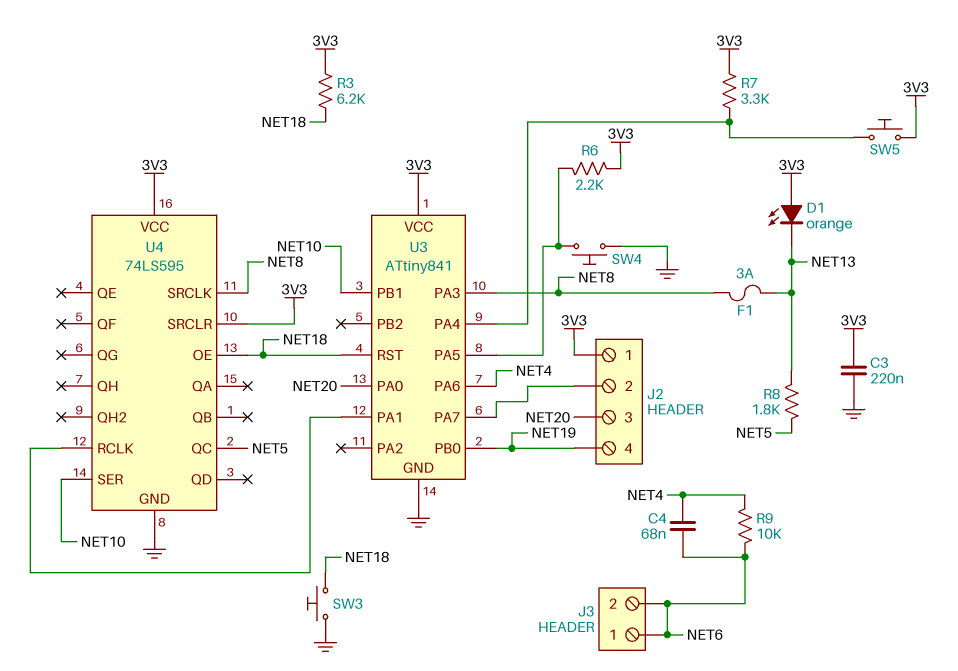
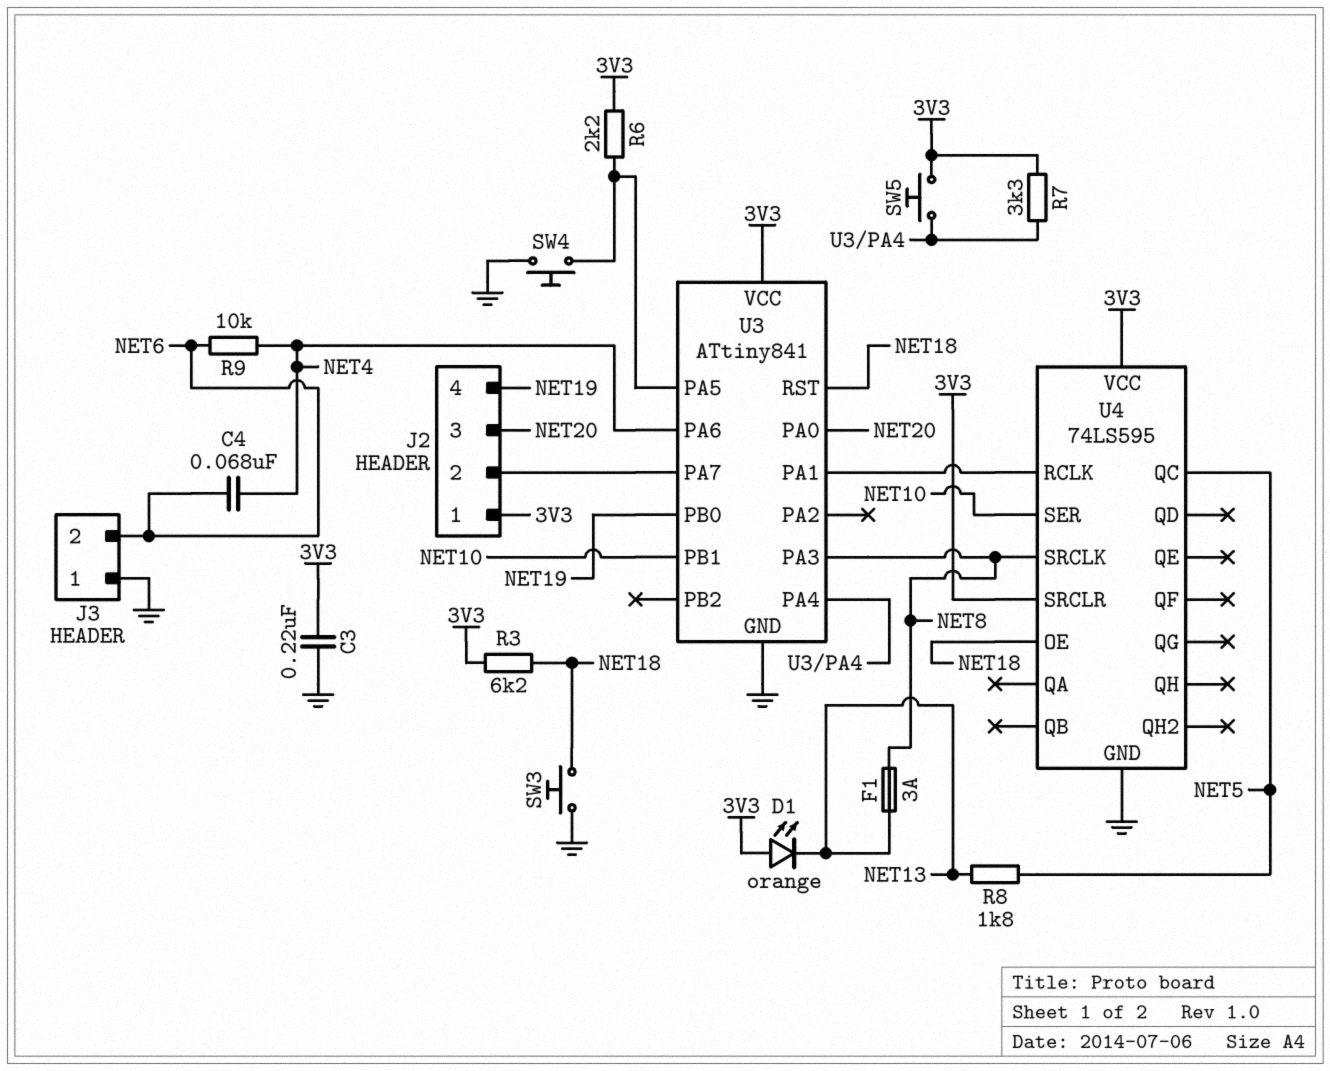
J3 pin 1: NET6 -> GND

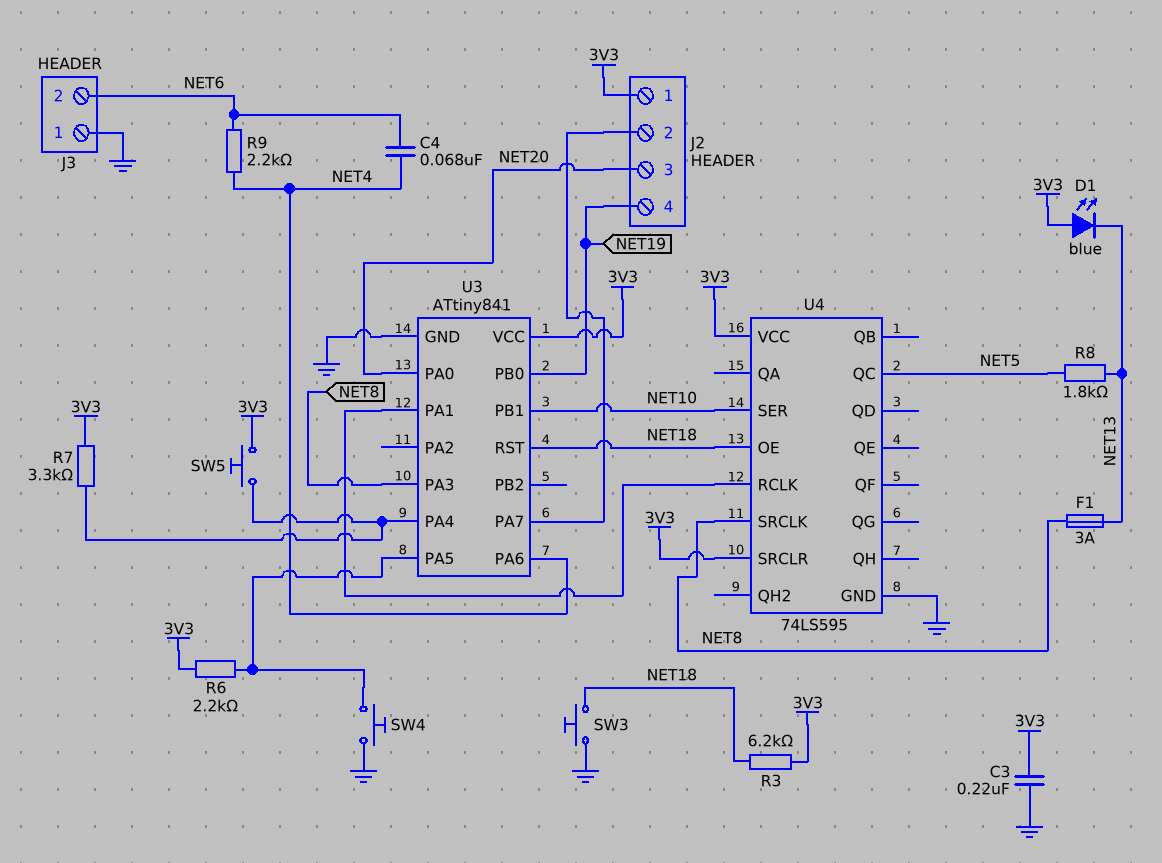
D1: LED orange (A 3V3, K NET13) -> LED blue (A 3V3, K NET13)
R9: 10k (NET4, NET6) -> 2.2k (NET4, NET6)

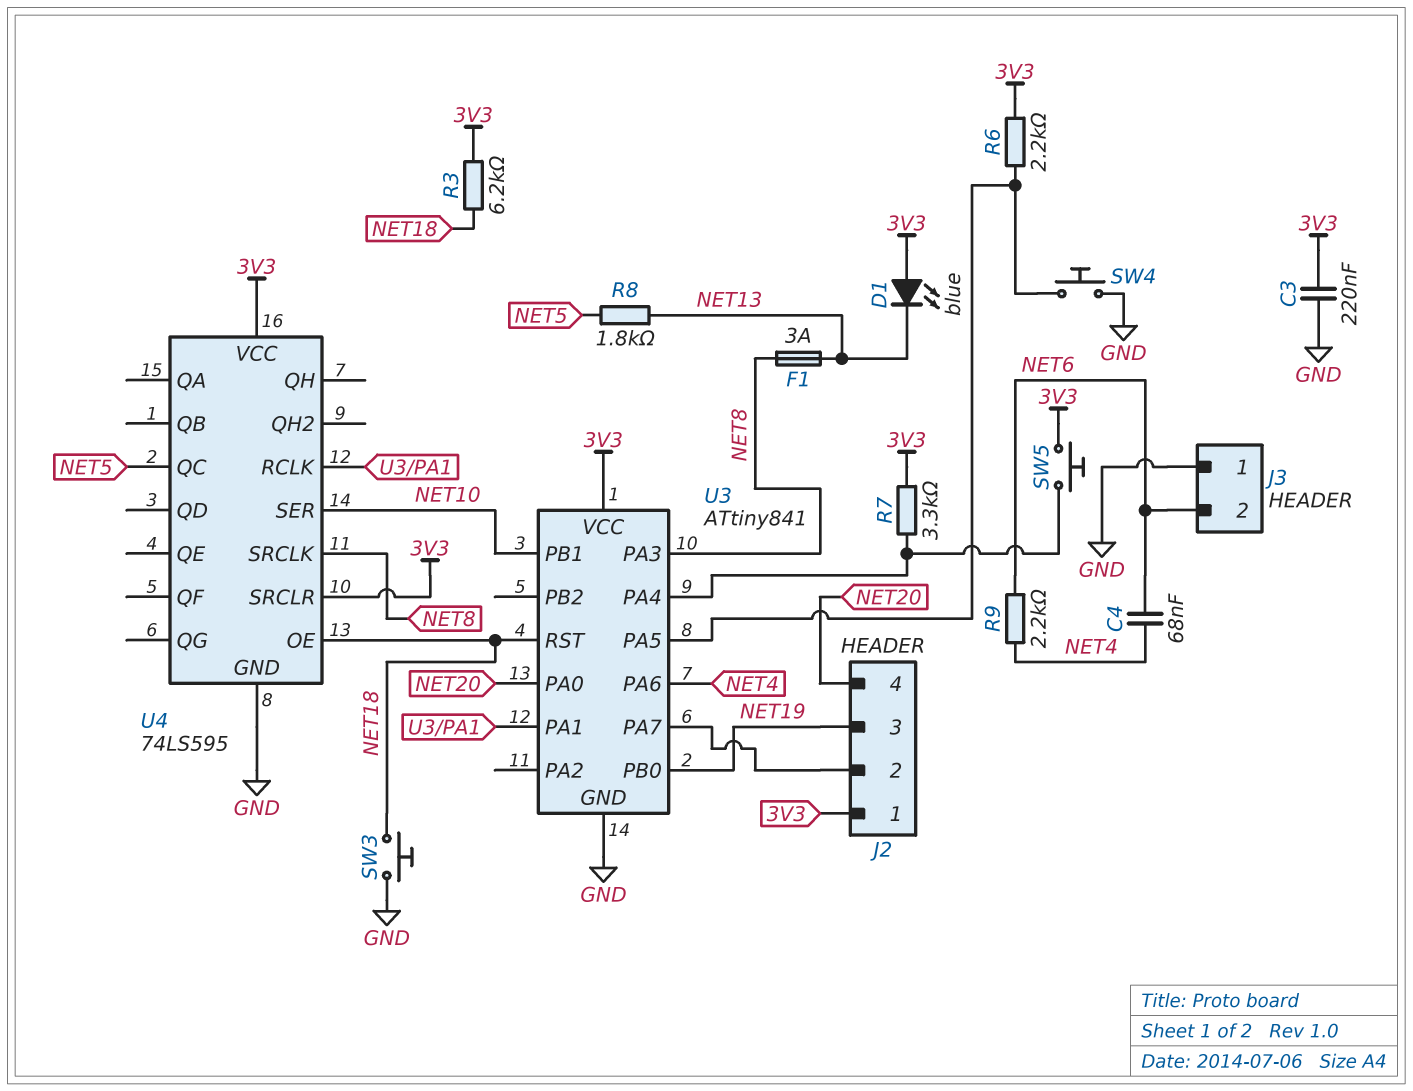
J2 pin 3: NET20 -> NET19
J2 pin 4: NET19 -> NET20

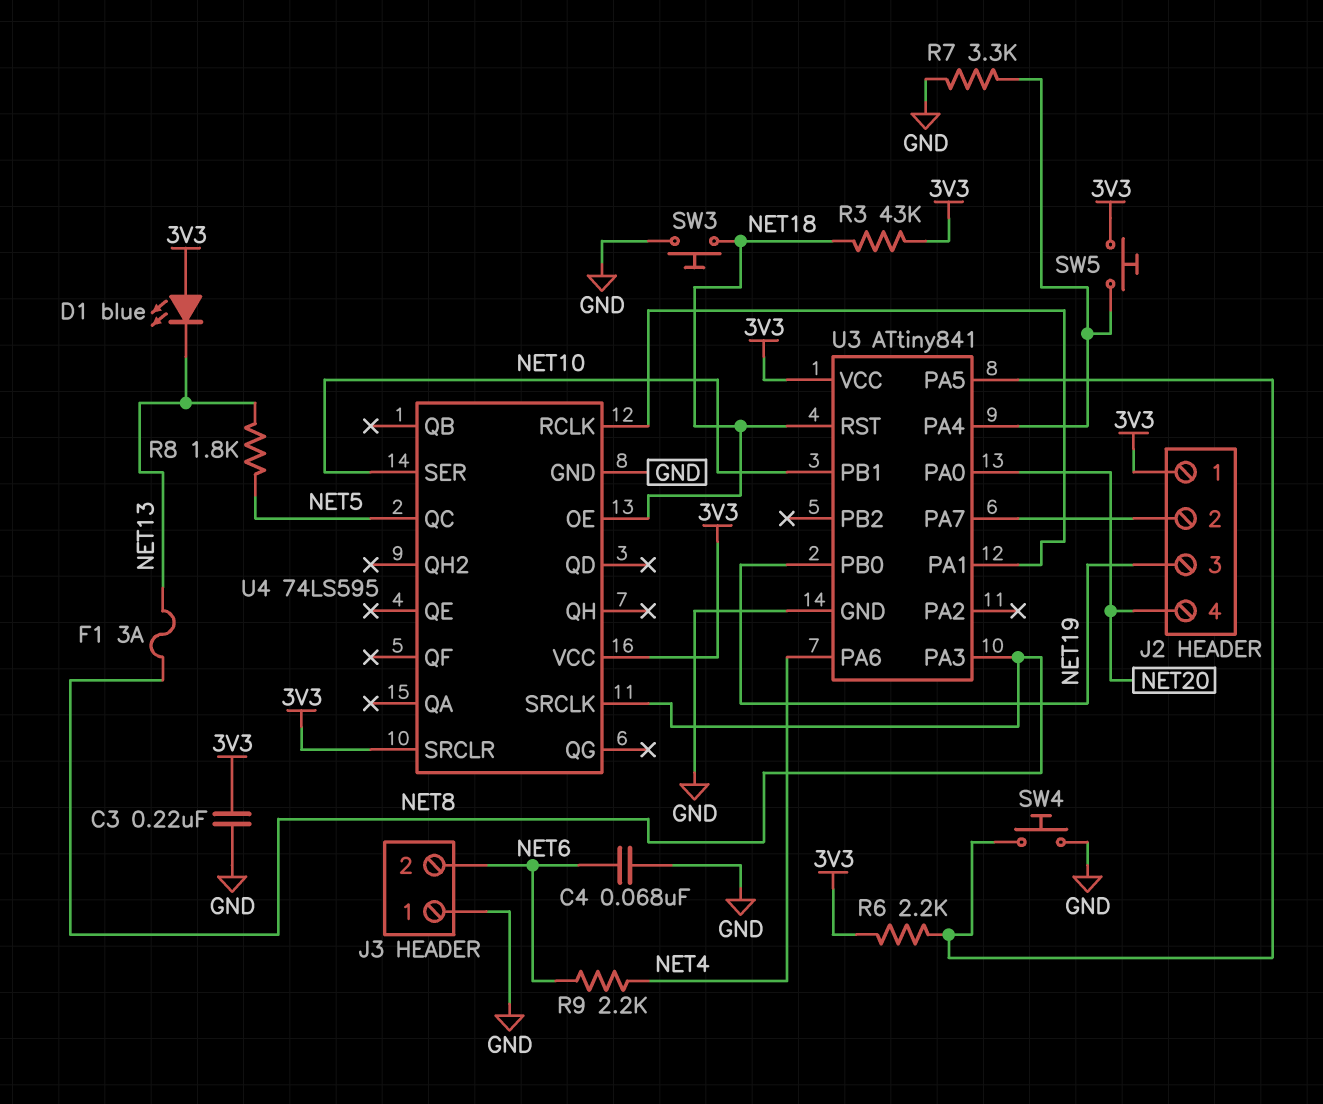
C4: 68nF (NET4, NET6) -> 68nF (GND, NET6)
R3: 6.2k (3V3, NET18) -> 43k (3V3, NET18)
R7: 3.3k (3V3, U3/PA4) -> 3.3k (GND, U3/PA4)

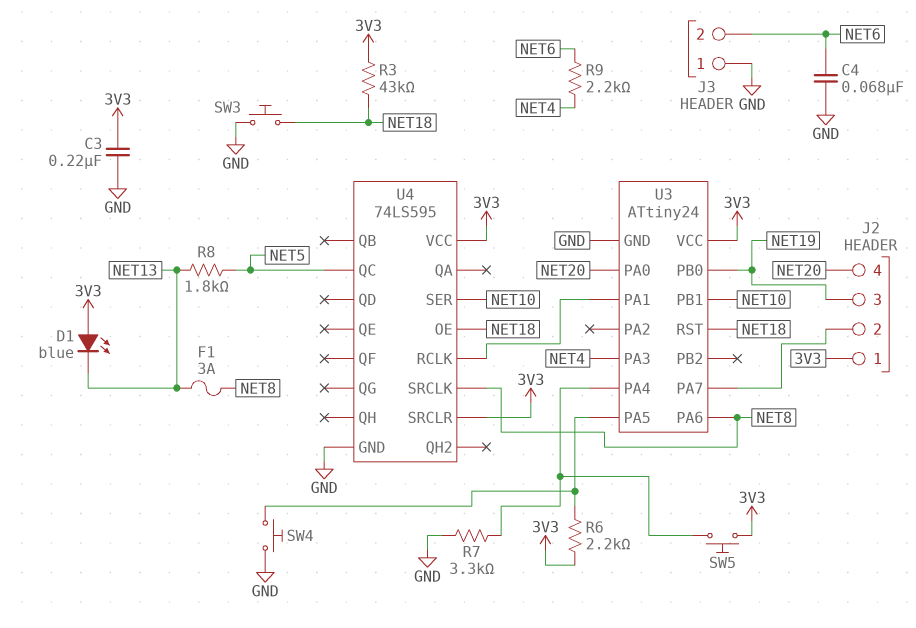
U3: ATtiny841 -> ATtiny24
U3 pin PA3: NET8 -> NET4
U3 pin PA6: NET4 -> NET8

